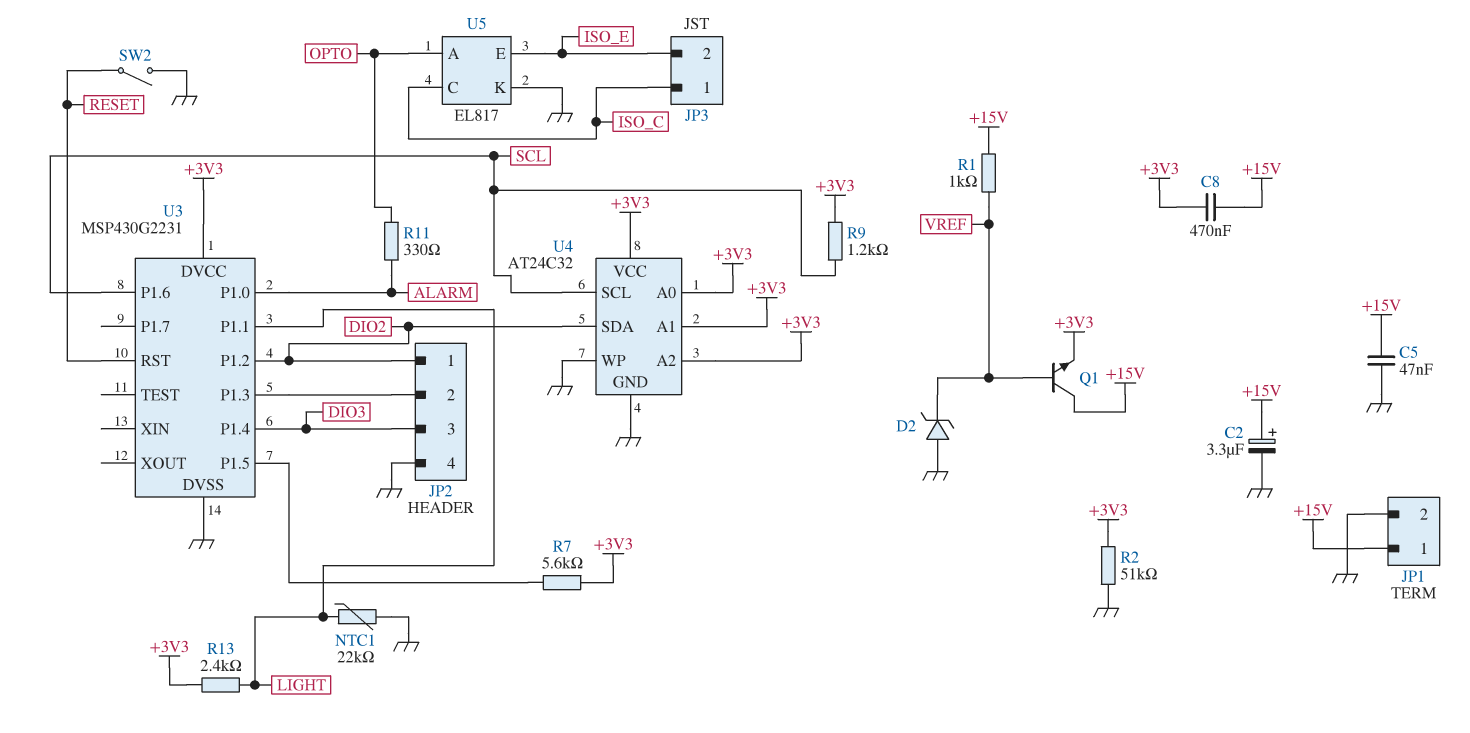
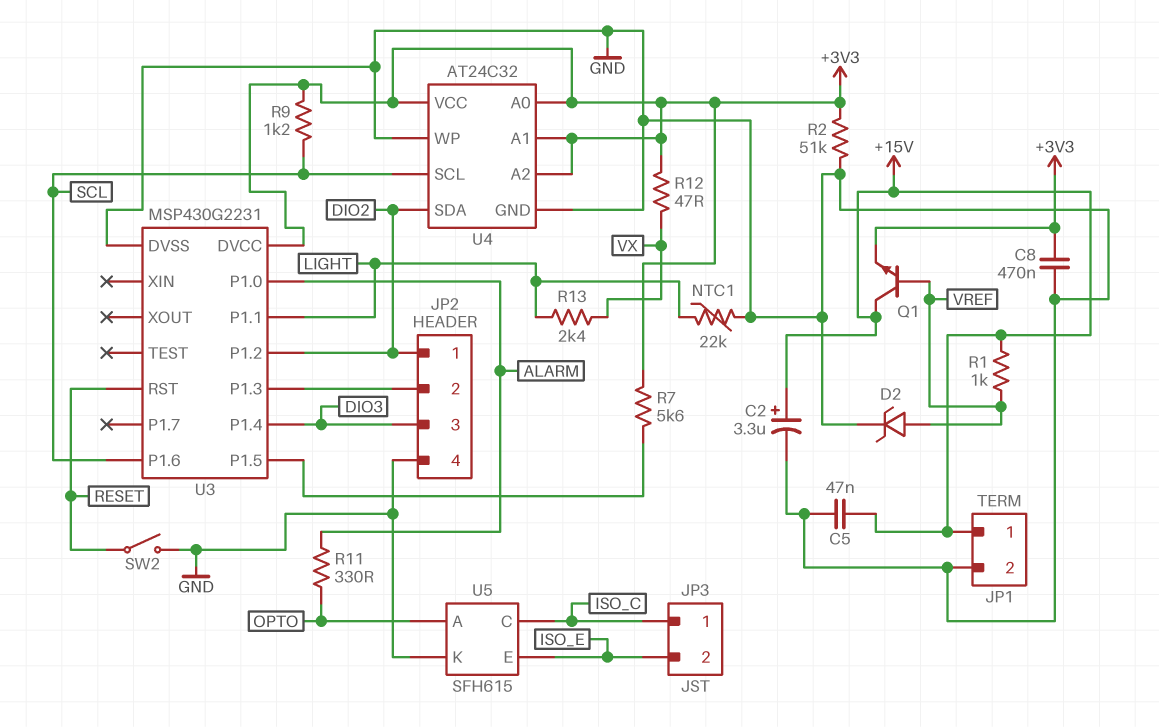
C8: 470nF (+3V3, +15V) -> 470nF (+3V3, GND)
D2: zener (A GND, K VREF) -> zener (A VREF, K GND)
R12: none -> 47 (+3V3, VX)
R13: 2.4k (+3V3, LIGHT) -> 2.4k (LIGHT, VX)
U5: EL817 -> SFH615

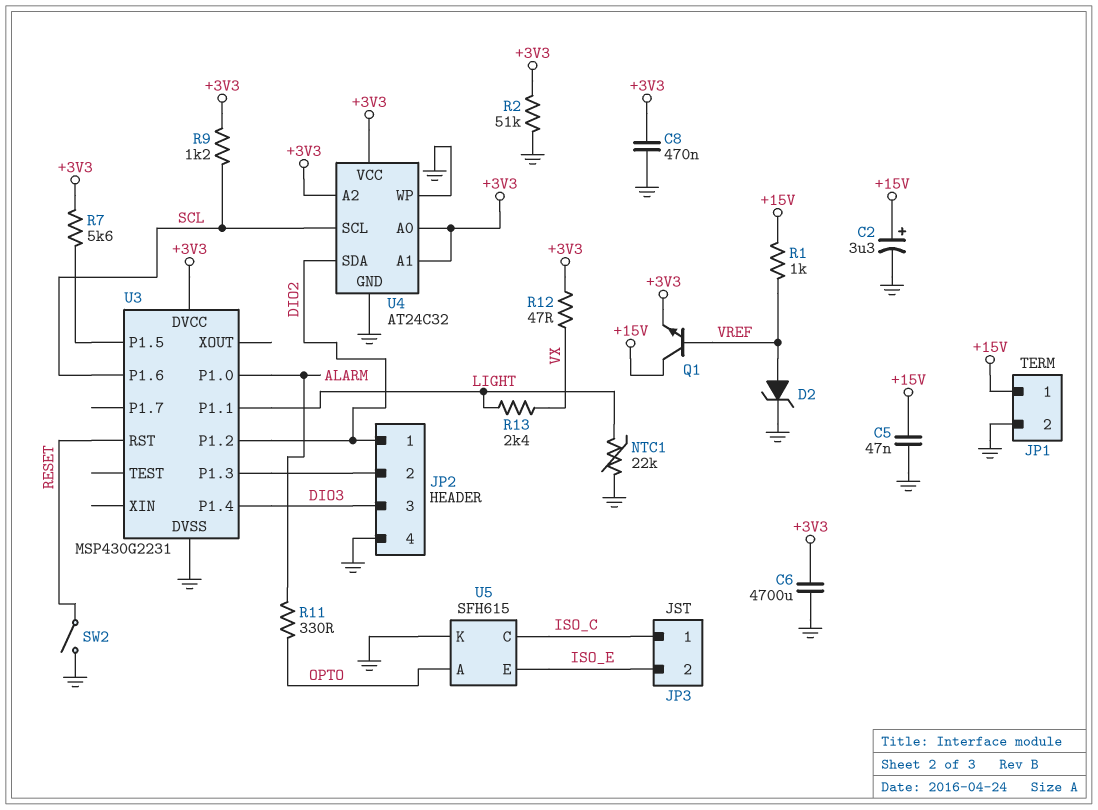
C6: none -> 4700uF (+3V3, GND)

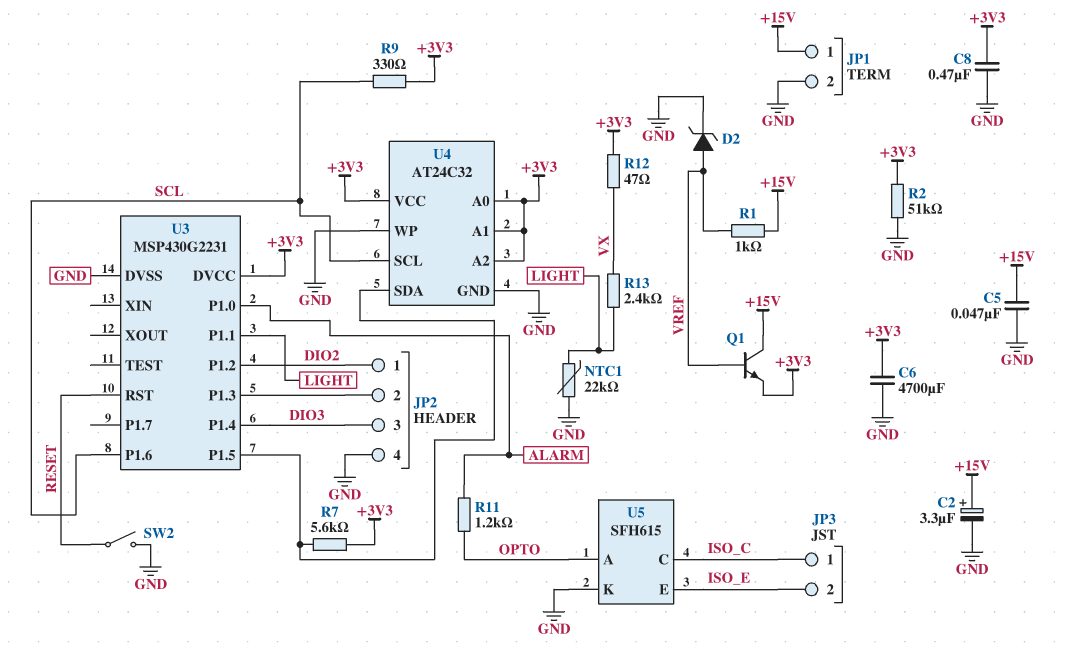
R9: 1.2k (+3V3, SCL) -> 330 (+3V3, SCL)
R11: 330 (ALARM, OPTO) -> 1.2k (ALARM, OPTO)
U4 pin SDA: DIO2 -> U3/P1.5

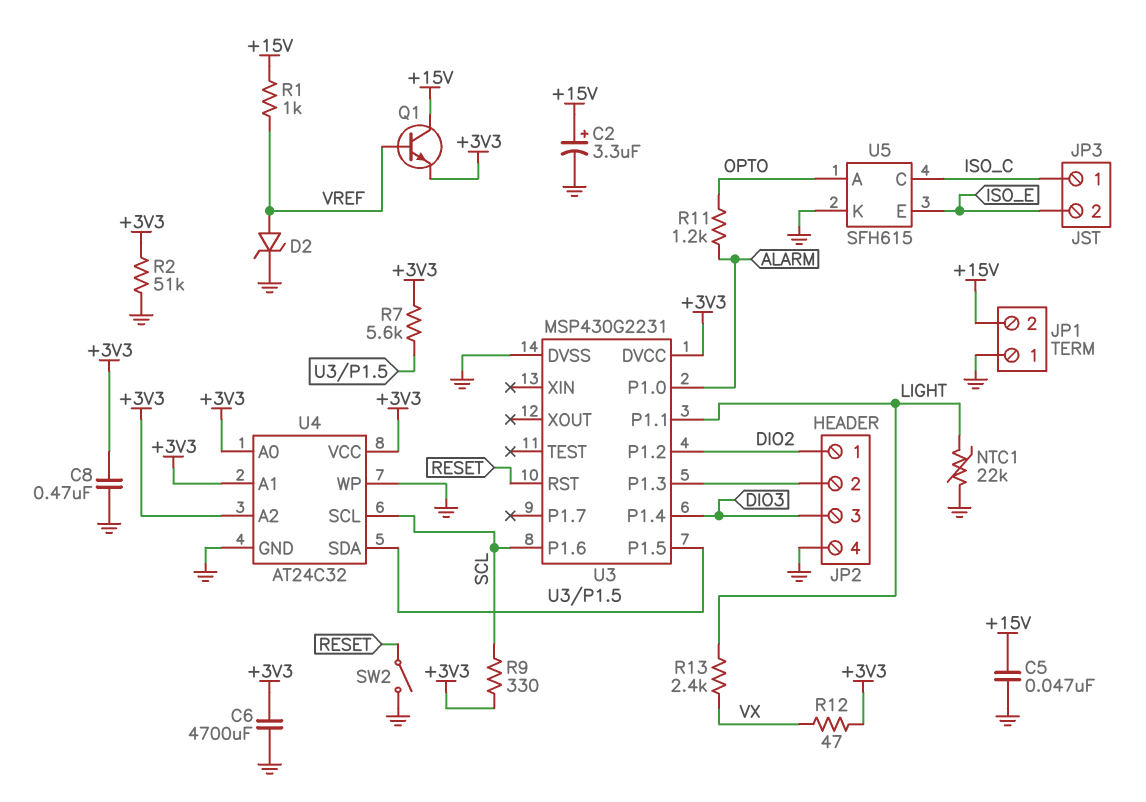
JP1 pin 1: +15V -> GND
JP1 pin 2: GND -> +15V

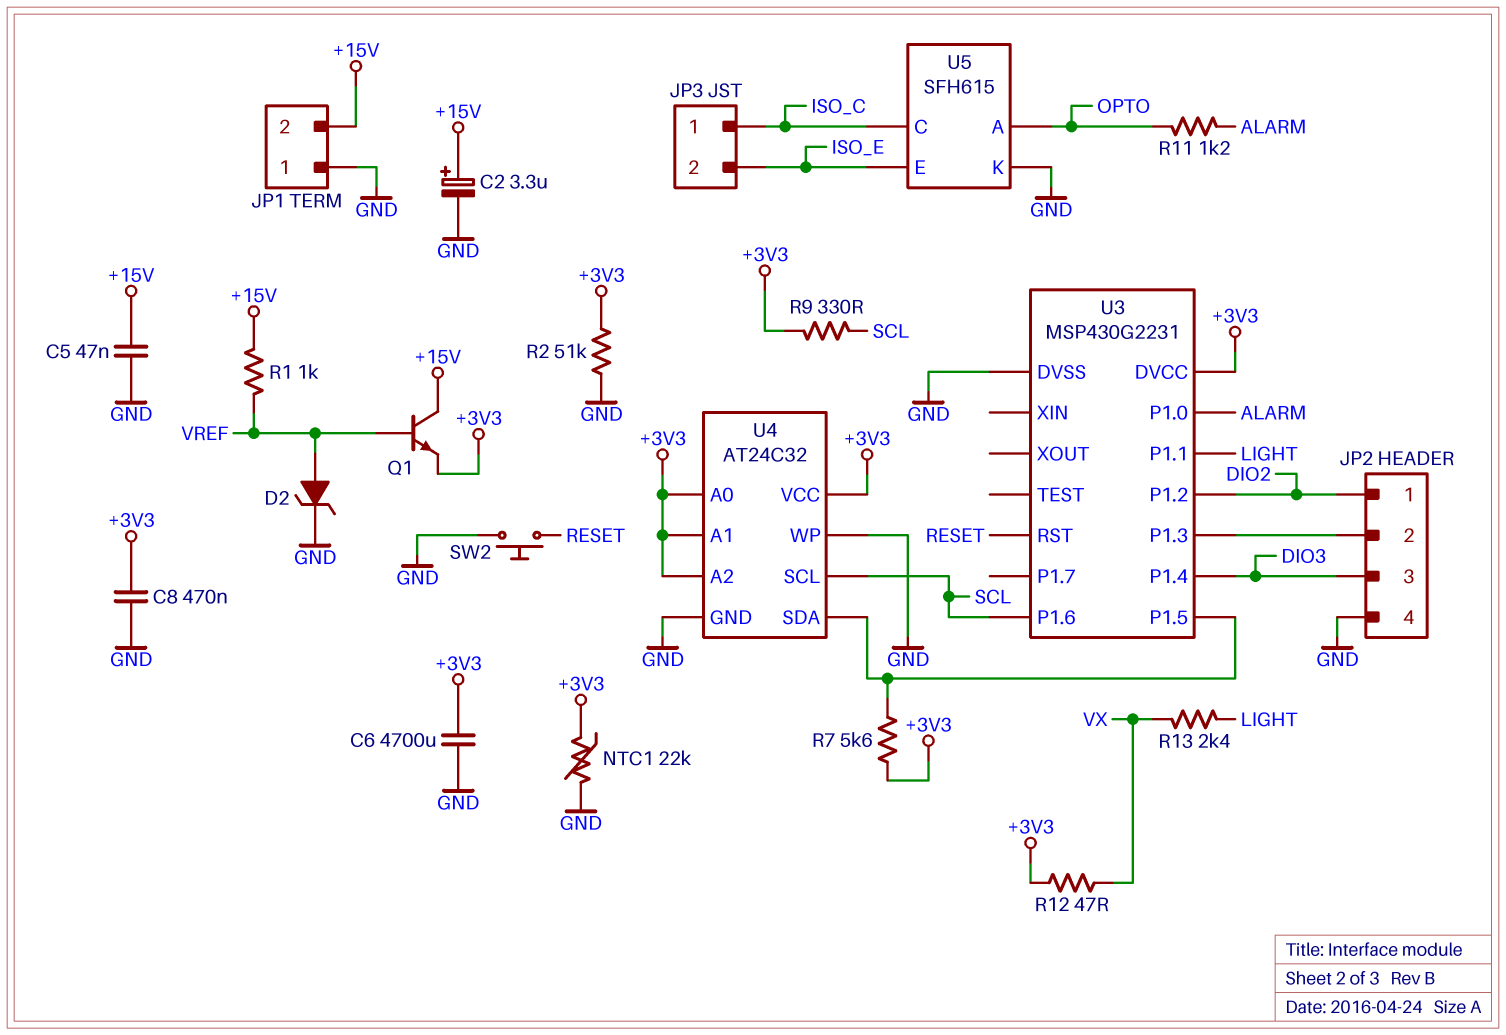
NTC1: 22k (GND, LIGHT) -> 22k (+3V3, GND)
SW2: switch (GND, RESET) -> button (GND, RESET)

